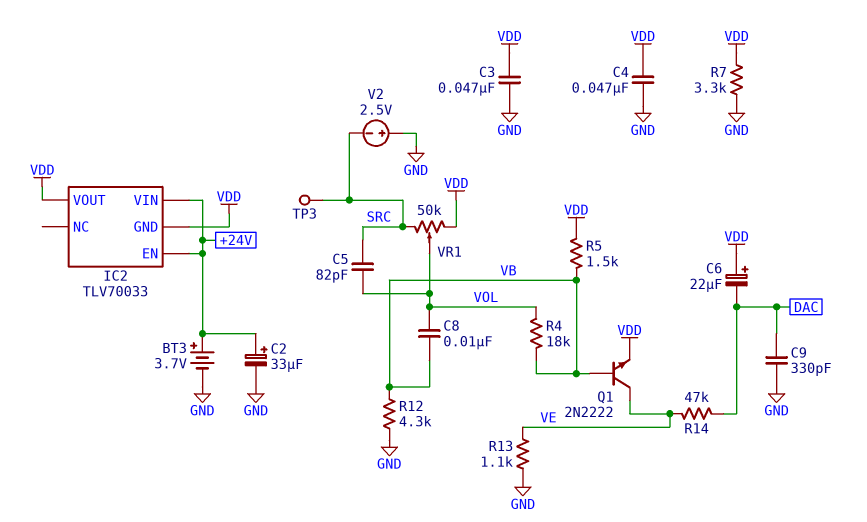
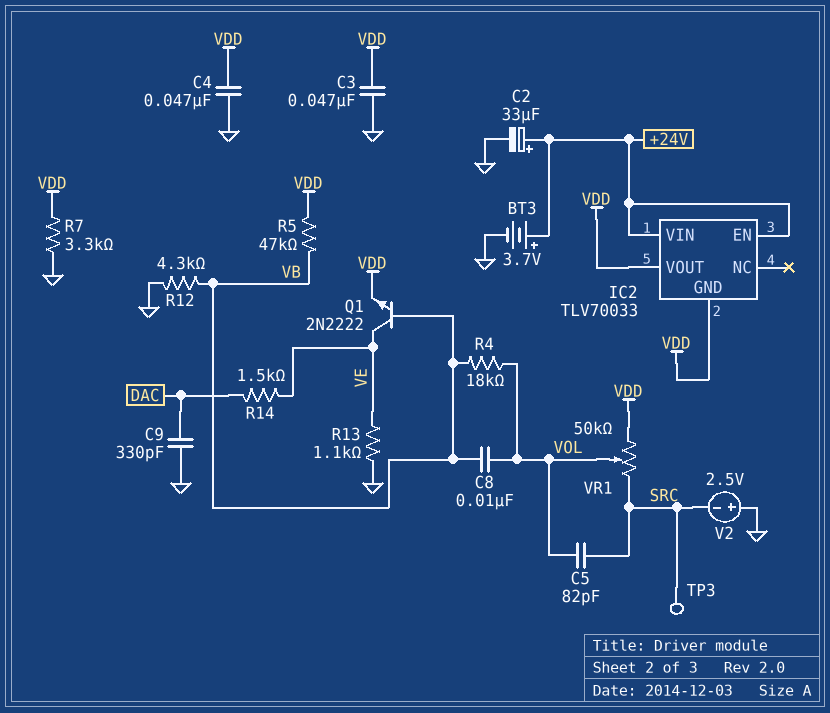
C6: 22uF (plus VDD, minus DAC) -> none
R5: 1.5k (VB, VDD) -> 47k (VB, VDD)
R14: 47k (DAC, VE) -> 1.5k (DAC, VE)

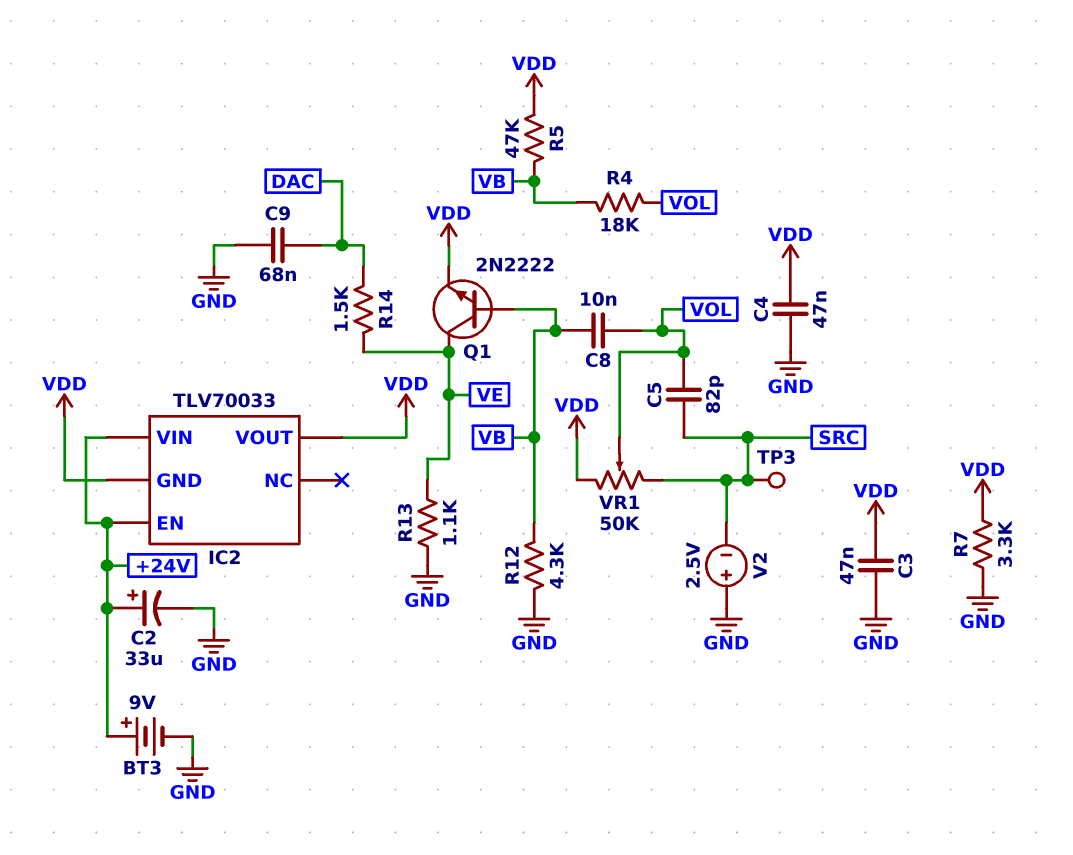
BT3: 3.7V (plus +24V, minus GND) -> 9V (plus +24V, minus GND)
C9: 330pF (DAC, GND) -> 68nF (DAC, GND)

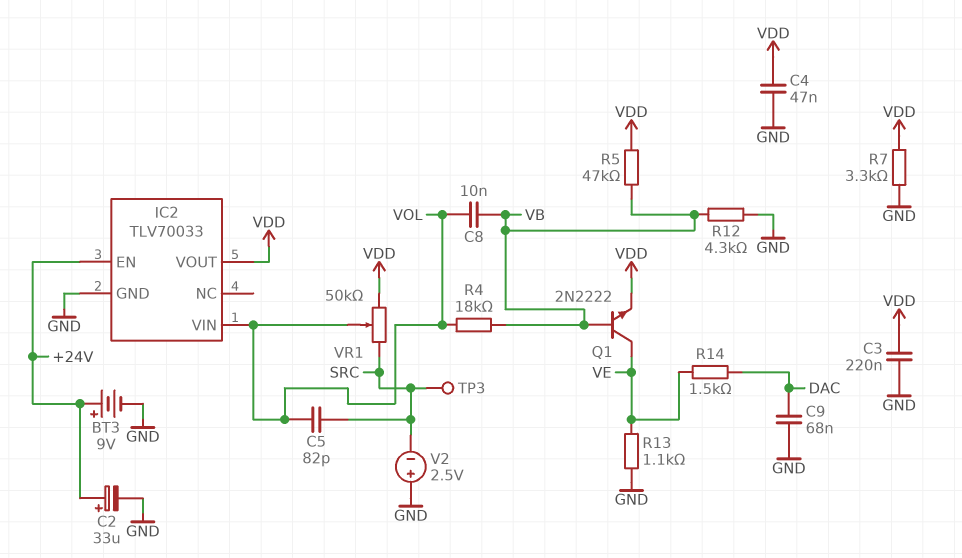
C3: 47nF (GND, VDD) -> 220nF (GND, VDD)
IC2 pin GND: VDD -> GND
IC2 pin VIN: +24V -> VOL

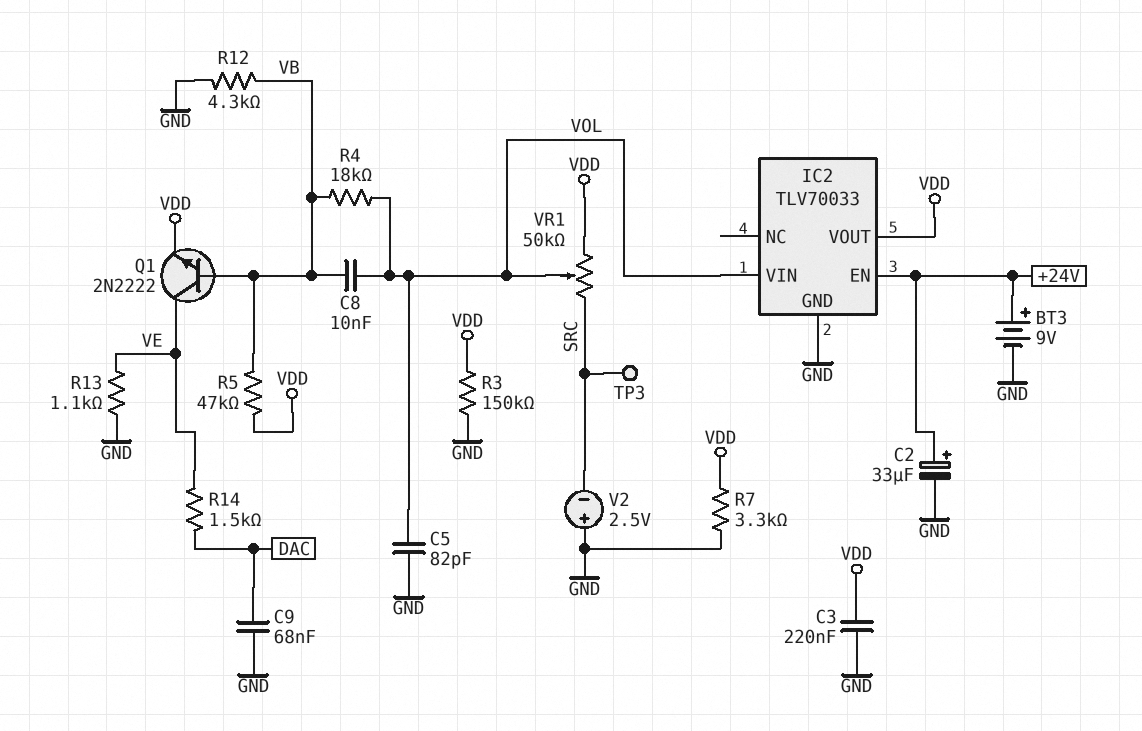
C4: 47nF (GND, VDD) -> none
C5: 82pF (SRC, VOL) -> 82pF (GND, VOL)
R3: none -> 150k (GND, VDD)

